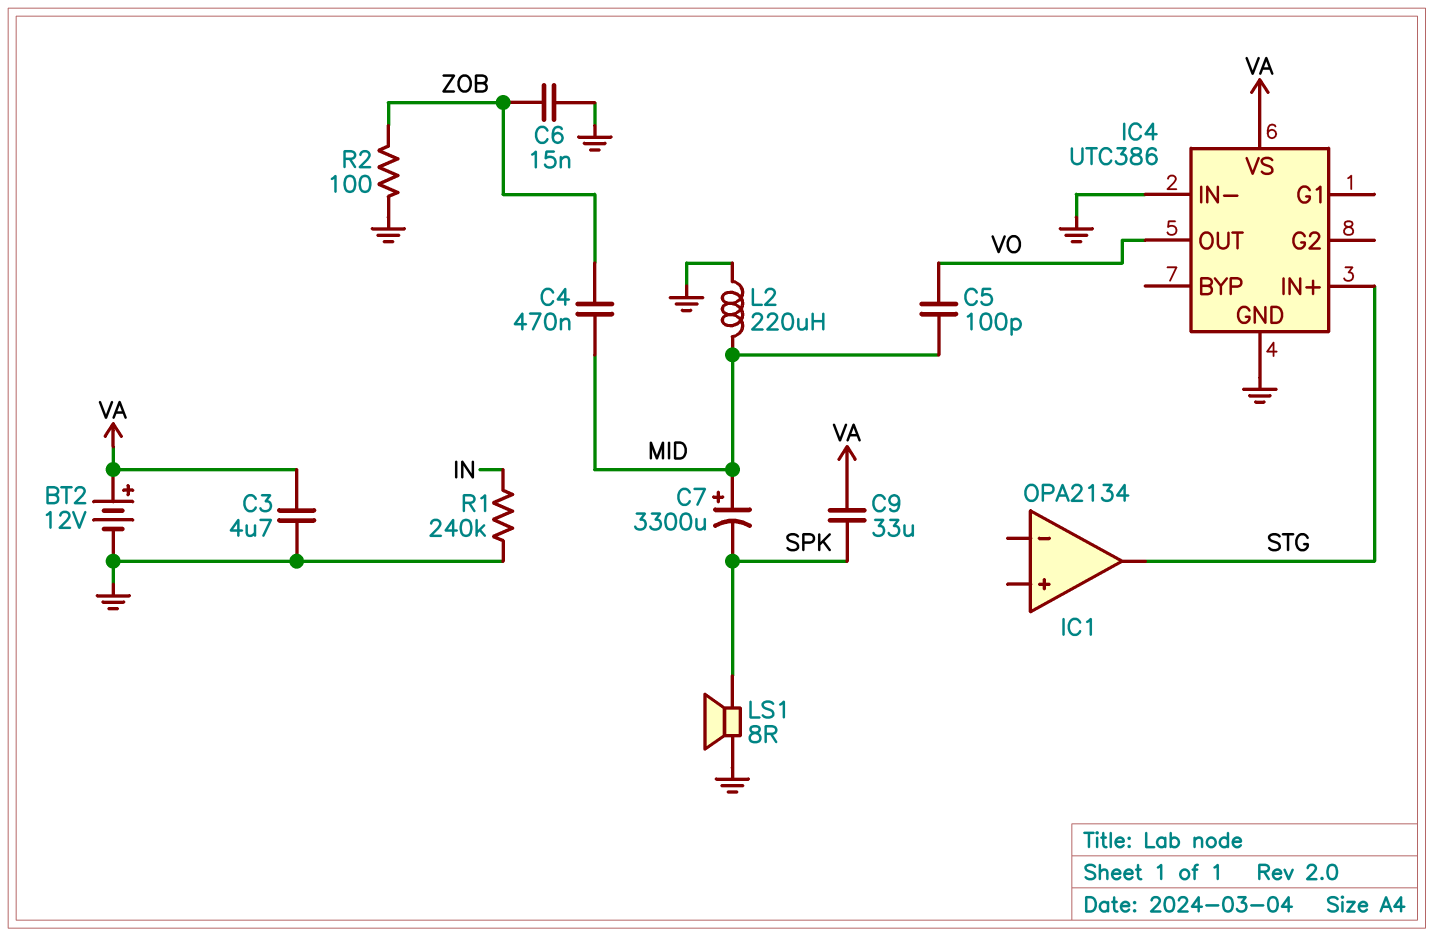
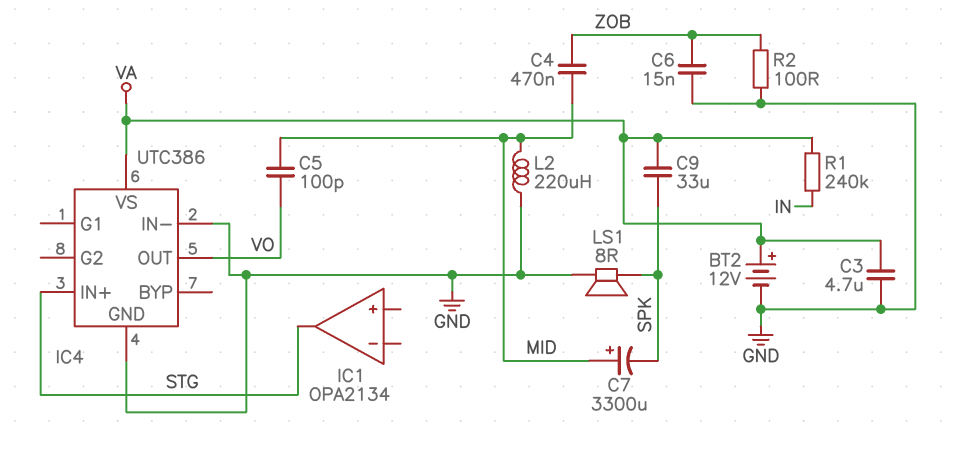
R1: 240k (GND, IN) -> 240k (IN, VA)

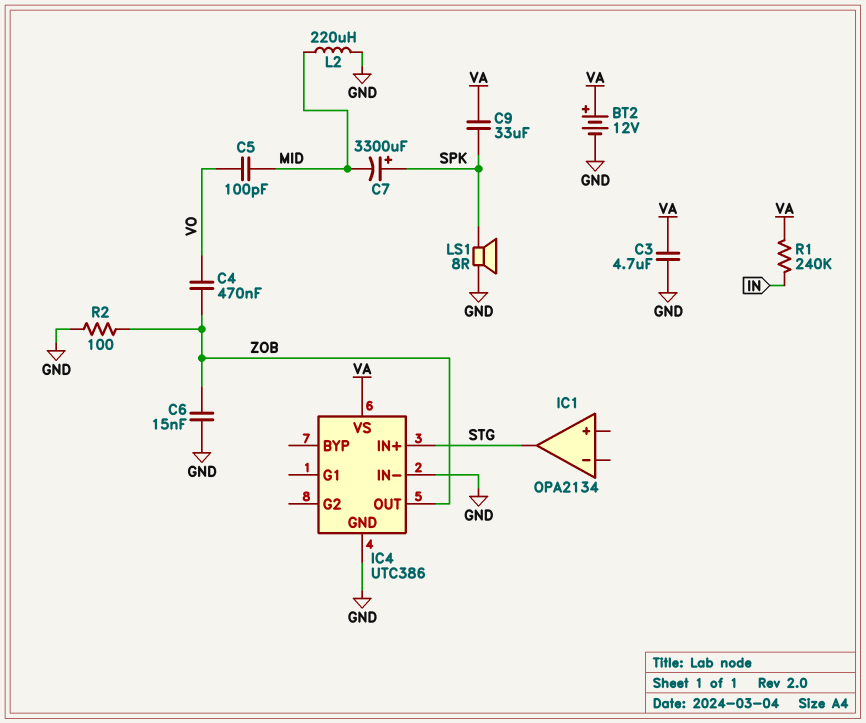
C4: 470nF (MID, ZOB) -> 470nF (VO, ZOB)
C7: 3300uF (plus MID, minus SPK) -> 3300uF (plus SPK, minus MID)
IC4 pin OUT: VO -> ZOB

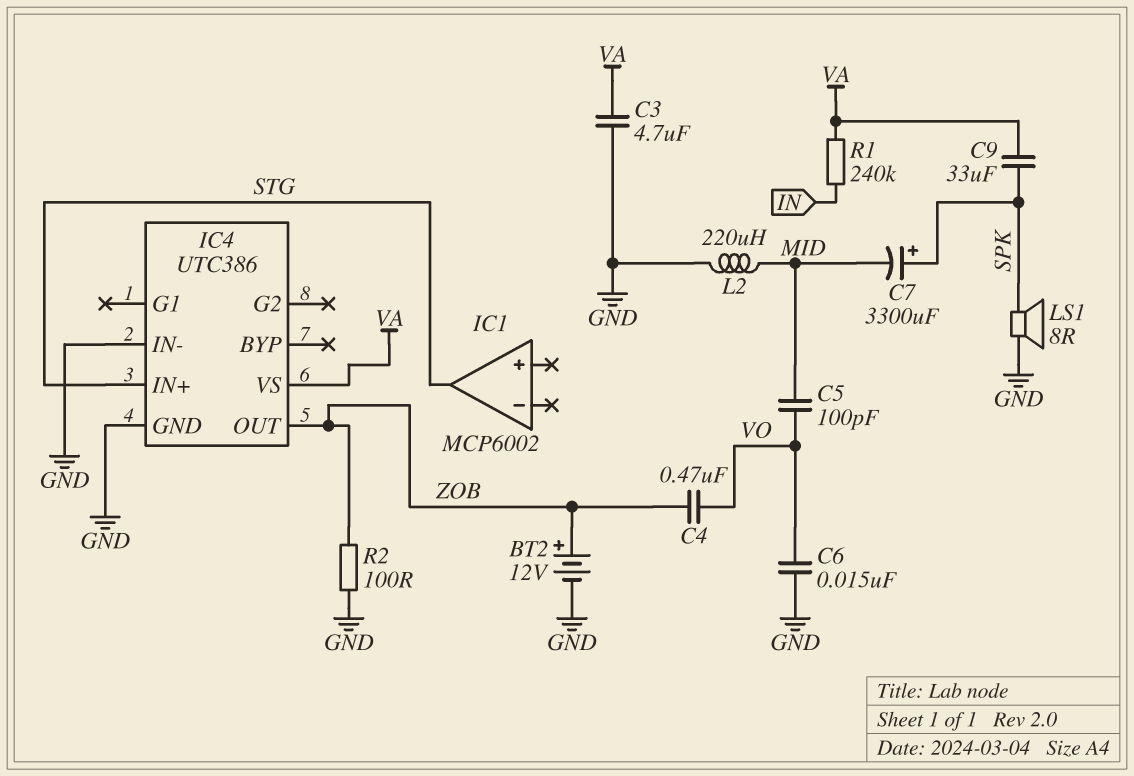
BT2: 12V (plus VA, minus GND) -> 12V (plus ZOB, minus GND)
C6: 15nF (GND, ZOB) -> 15nF (GND, VO)
IC1: OPA2134 -> MCP6002

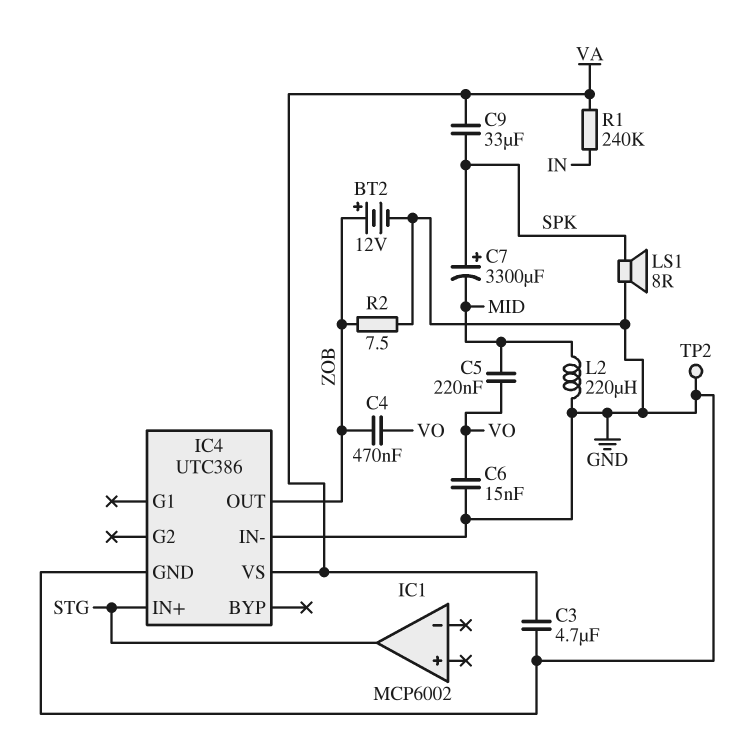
C5: 100pF (MID, VO) -> 220nF (MID, VO)
R2: 100 (GND, ZOB) -> 7.5 (GND, ZOB)
TP2: none -> test point (GND)

